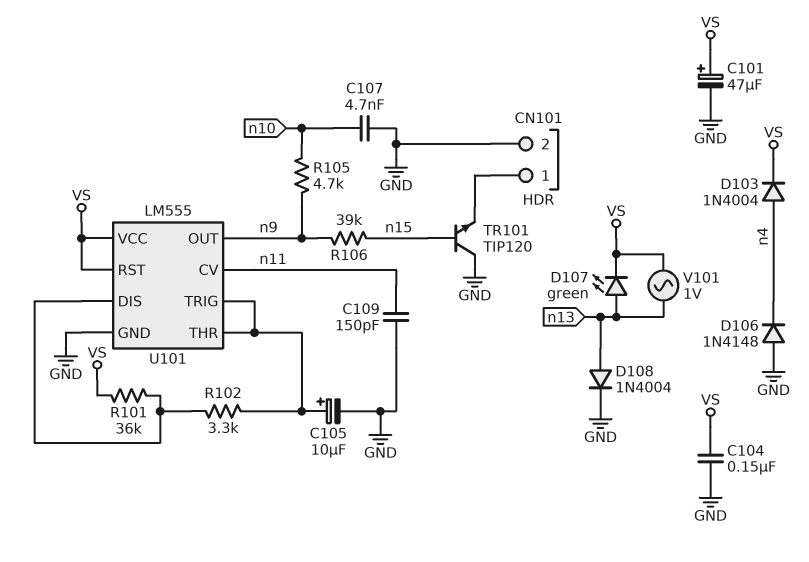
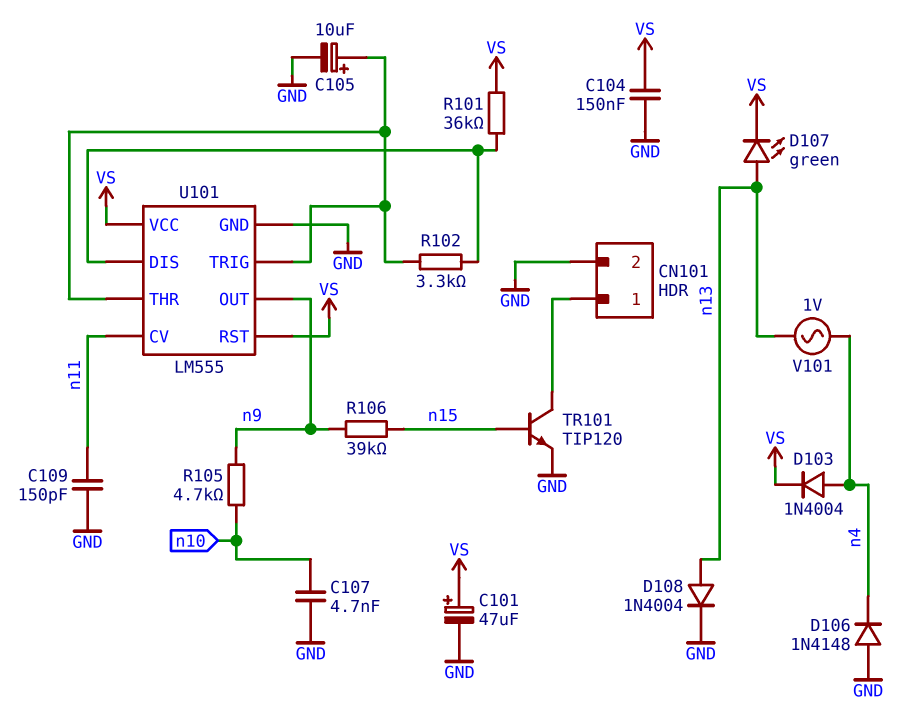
TR101: NPN TIP120 (B n15, C GND, E CN101/1) -> NPN TIP120 (B n15, C CN101/1, E GND)
V101: AC 1V (VS, n13) -> AC 1V (n4, n13)

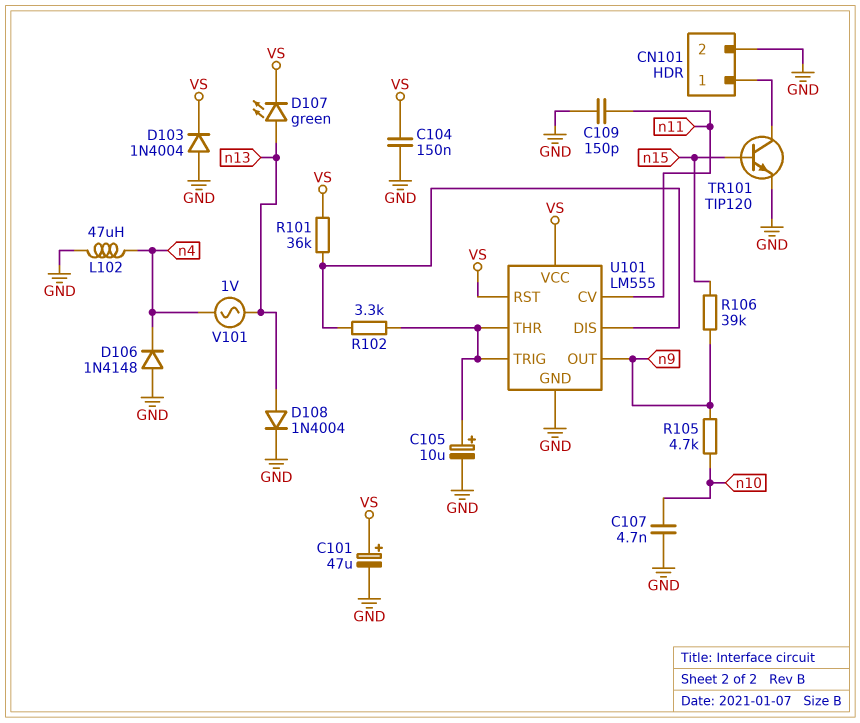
D103: diode 1N4004 (A n4, K VS) -> diode 1N4004 (A GND, K VS)
L102: none -> 47uH (GND, n4)

